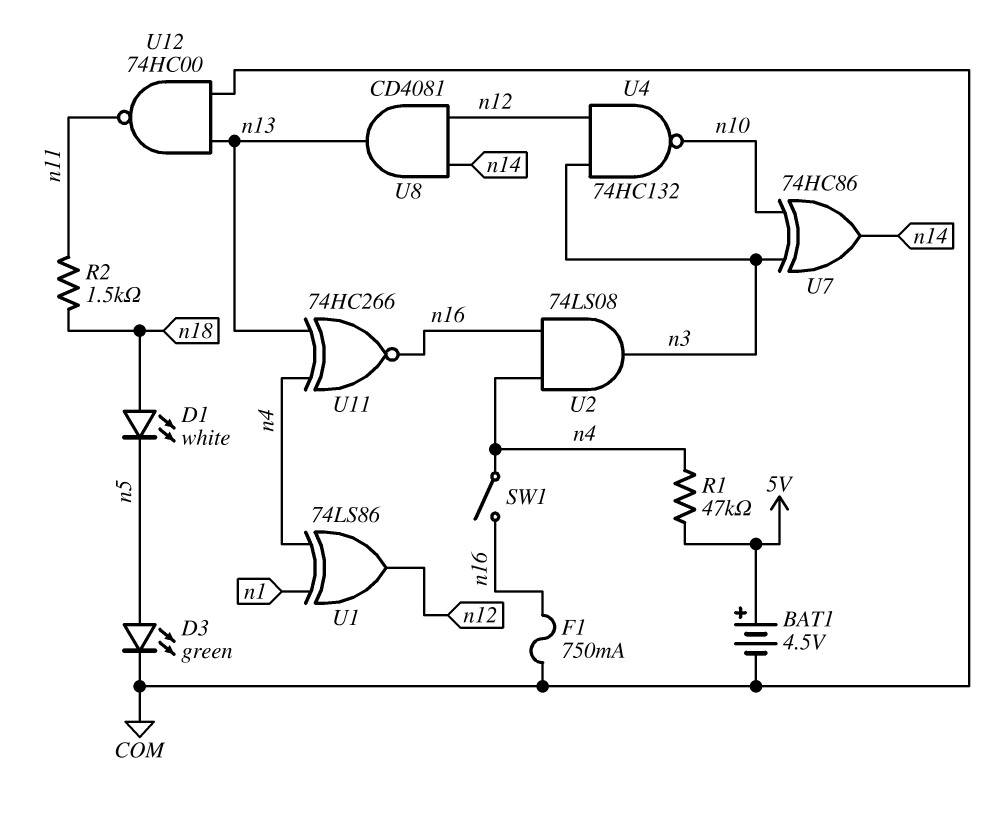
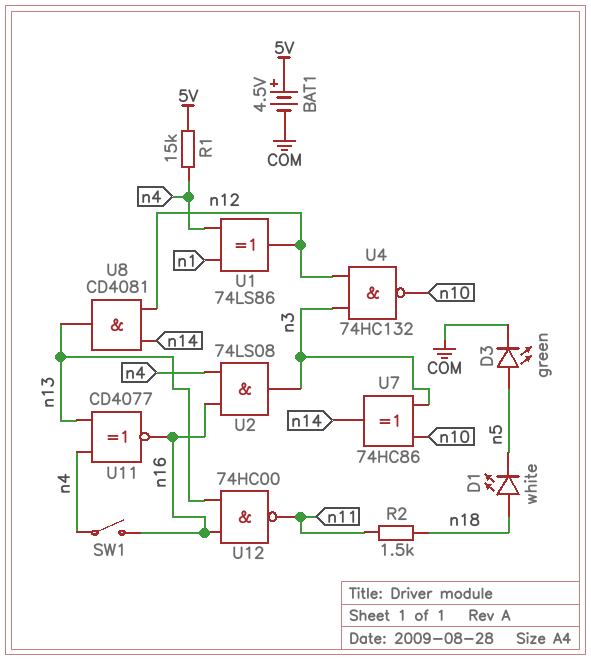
F1: 750mA (COM, n16) -> none
R1: 47k (5V, n4) -> 15k (5V, n4)
U11: XNOR 74HC266 (in n4, in n13, out n16) -> XNOR CD4077 (in n4, in n13, out n16)
U12: NAND 74HC00 (in COM, in n13, out n11) -> NAND 74HC00 (in n13, in n16, out n11)

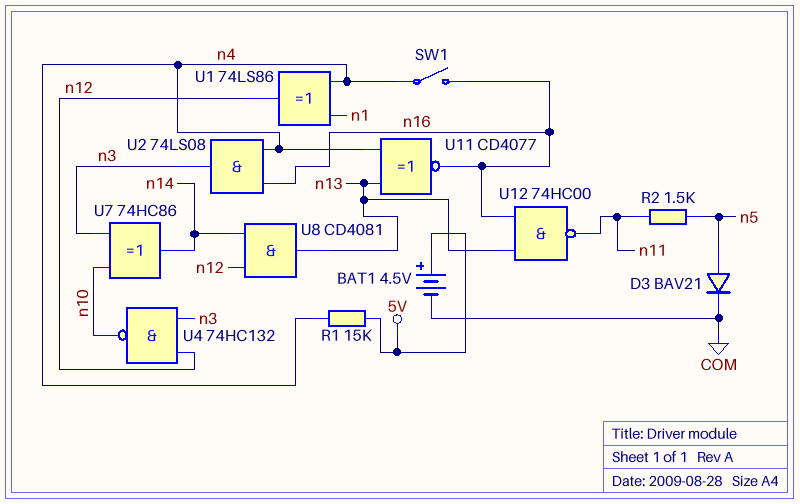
D1: LED white (A n18, K n5) -> none
D3: LED green (A n5, K COM) -> diode BAV21 (A n5, K COM)
R2: 1.5k (n11, n18) -> 1.5k (n5, n11)

